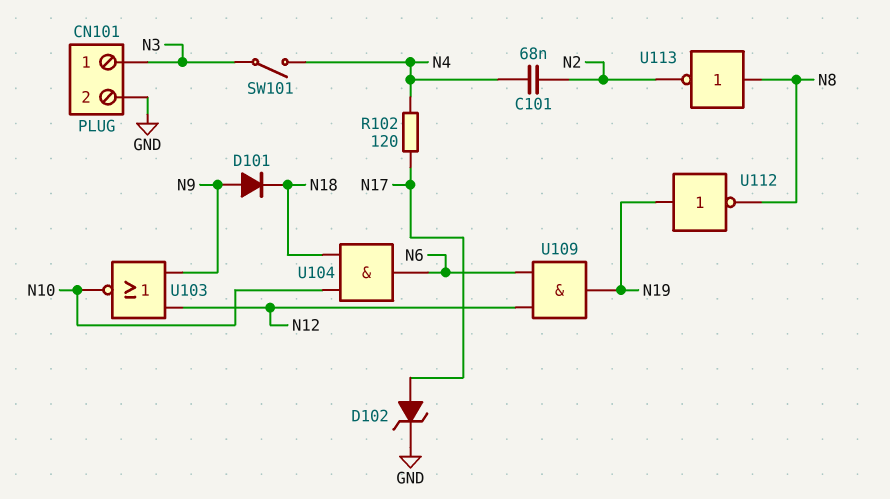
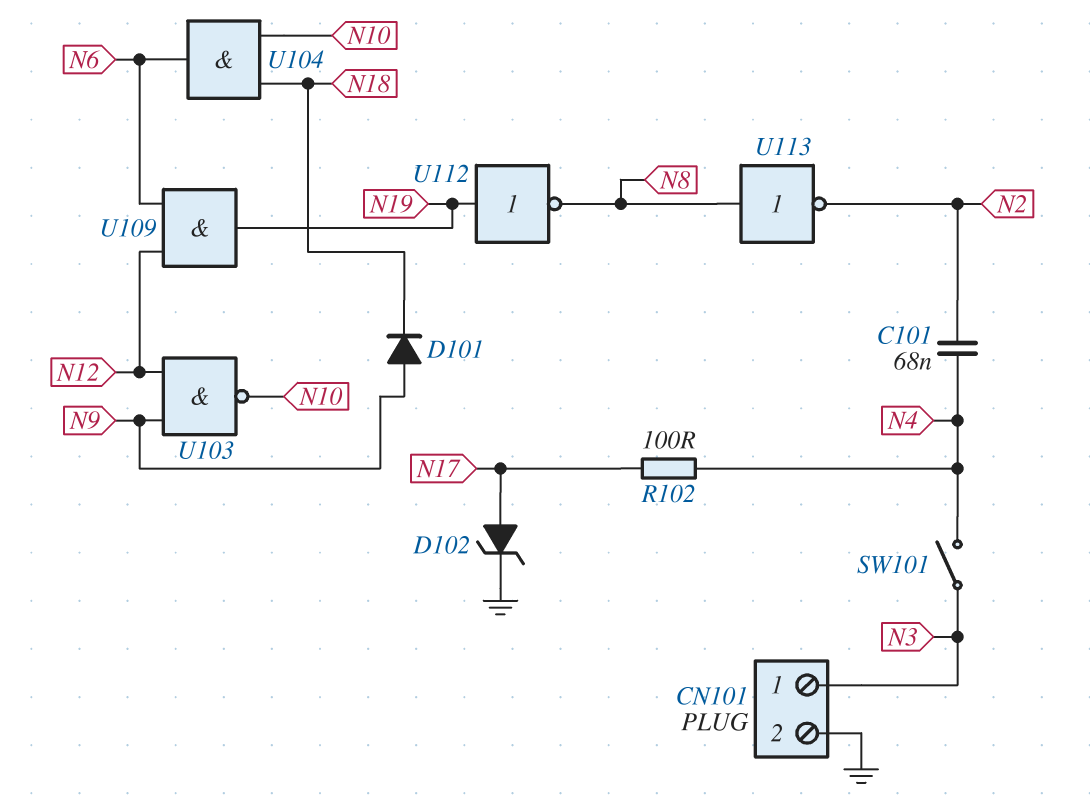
R102: 120 (N4, N17) -> 100 (N4, N17)
U103: NOR (in N9, in N12, out N10) -> NAND (in N9, in N12, out N10)

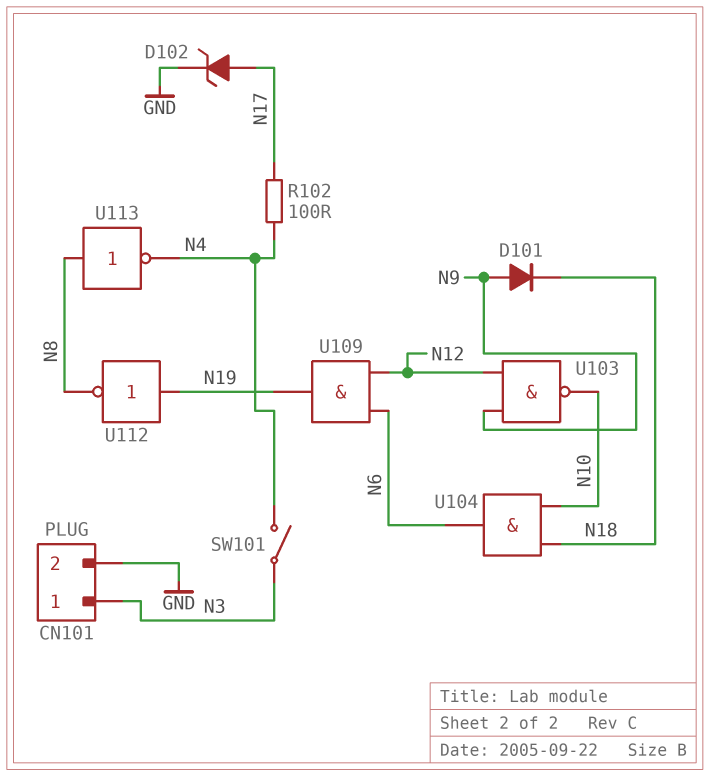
C101: 68nF (N2, N4) -> none
U113: NOT (in N8, out N2) -> NOT (in N8, out N4)

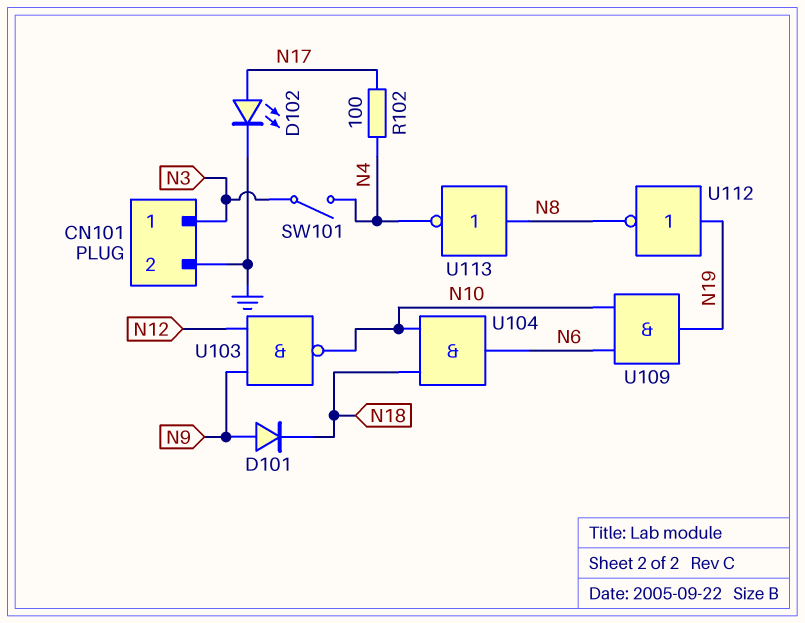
D102: zener (A N17, K GND) -> LED (A N17, K GND)
U109: AND (in N6, in N12, out N19) -> AND (in N6, in N10, out N19)

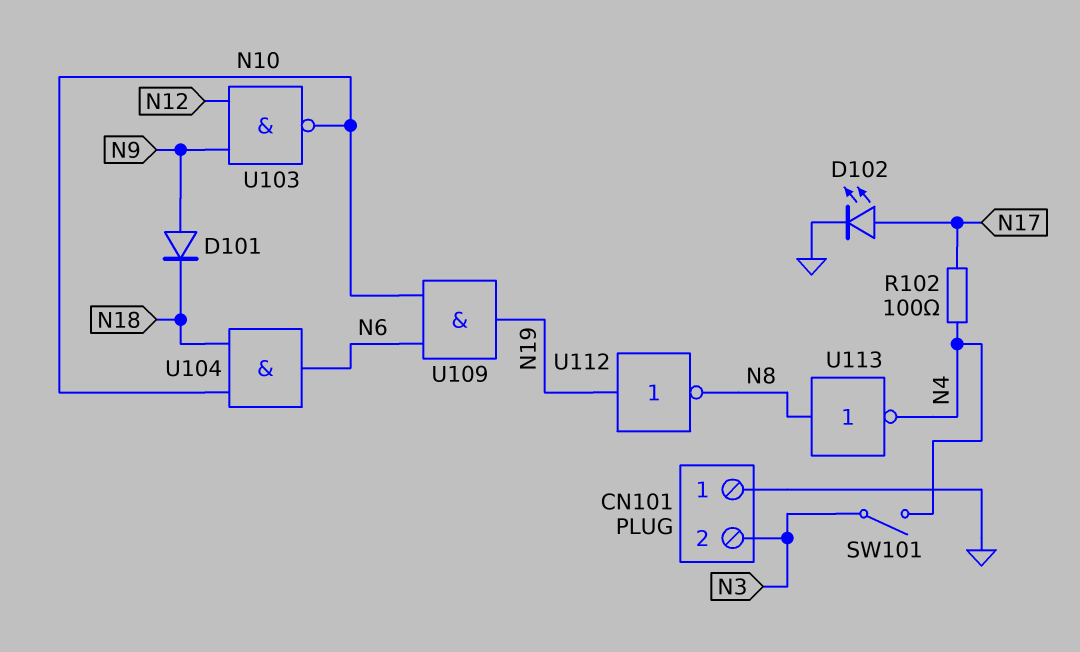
CN101 pin 1: N3 -> GND
CN101 pin 2: GND -> N3

